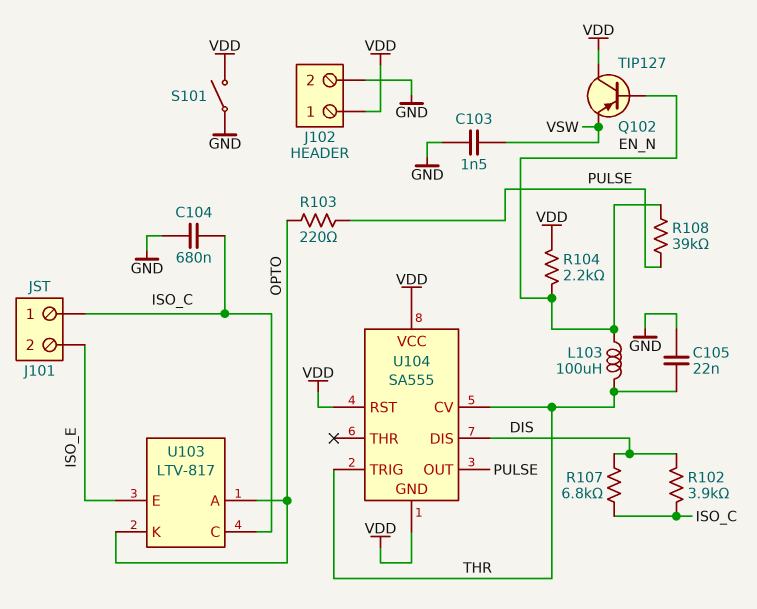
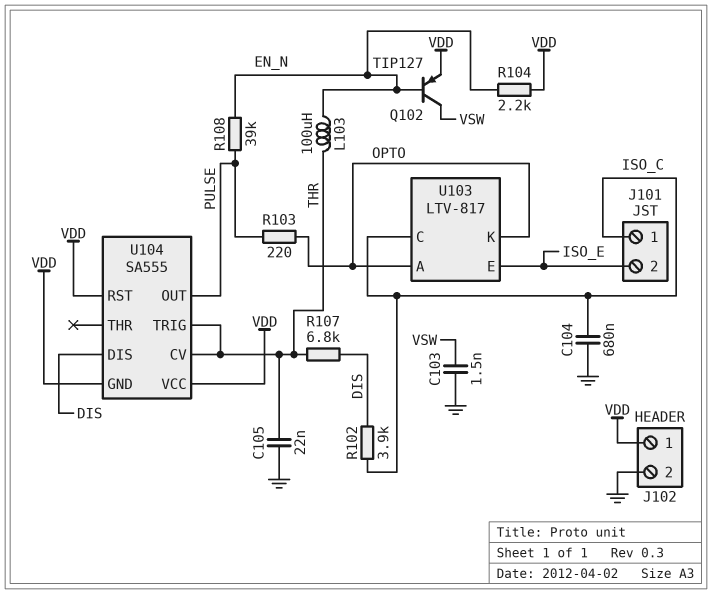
Q102: PNP TIP127 (B EN_N, C VDD, E VSW) -> PNP TIP127 (B EN_N, C VSW, E VDD)
R107: 6.8k (DIS, ISO_C) -> 6.8k (DIS, THR)
S101: switch (GND, VDD) -> none

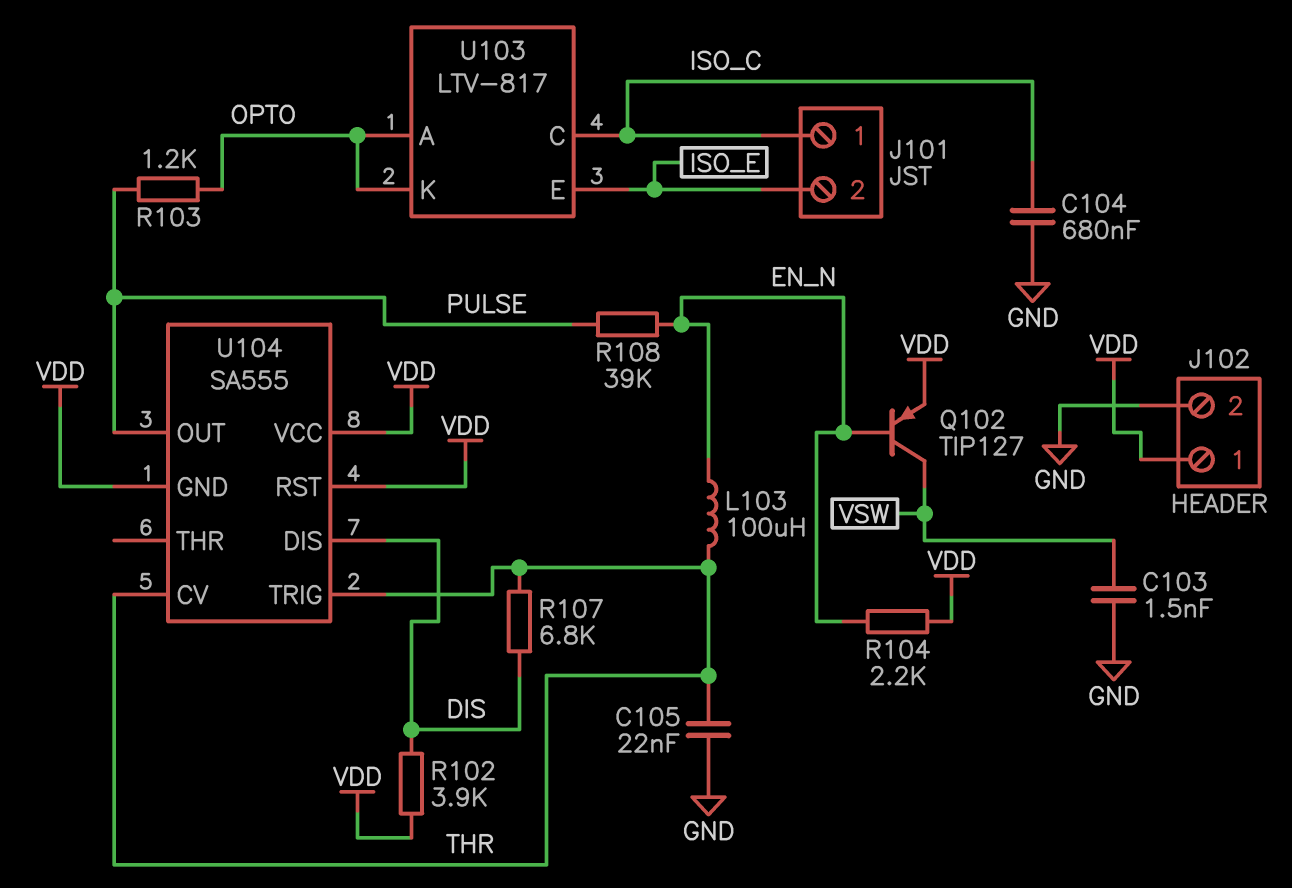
R102: 3.9k (DIS, ISO_C) -> 3.9k (DIS, VDD)
R103: 220 (OPTO, PULSE) -> 1.2k (OPTO, PULSE)

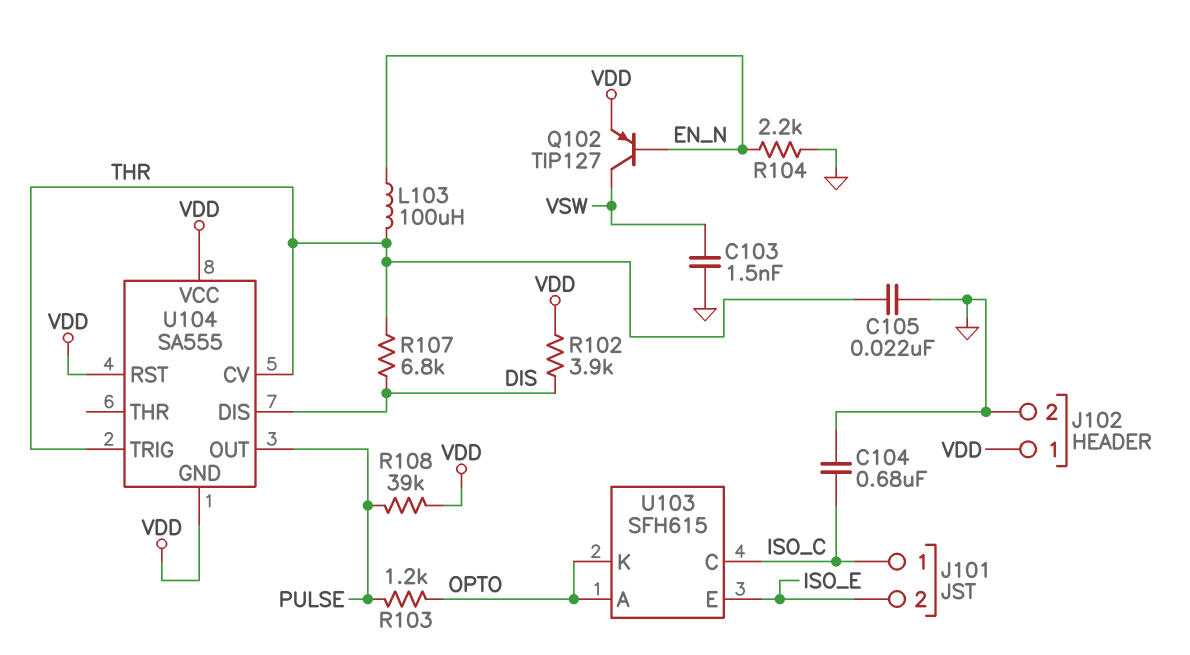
R104: 2.2k (EN_N, VDD) -> 2.2k (EN_N, GND)
R108: 39k (EN_N, PULSE) -> 39k (PULSE, VDD)
U103: LTV-817 -> SFH615

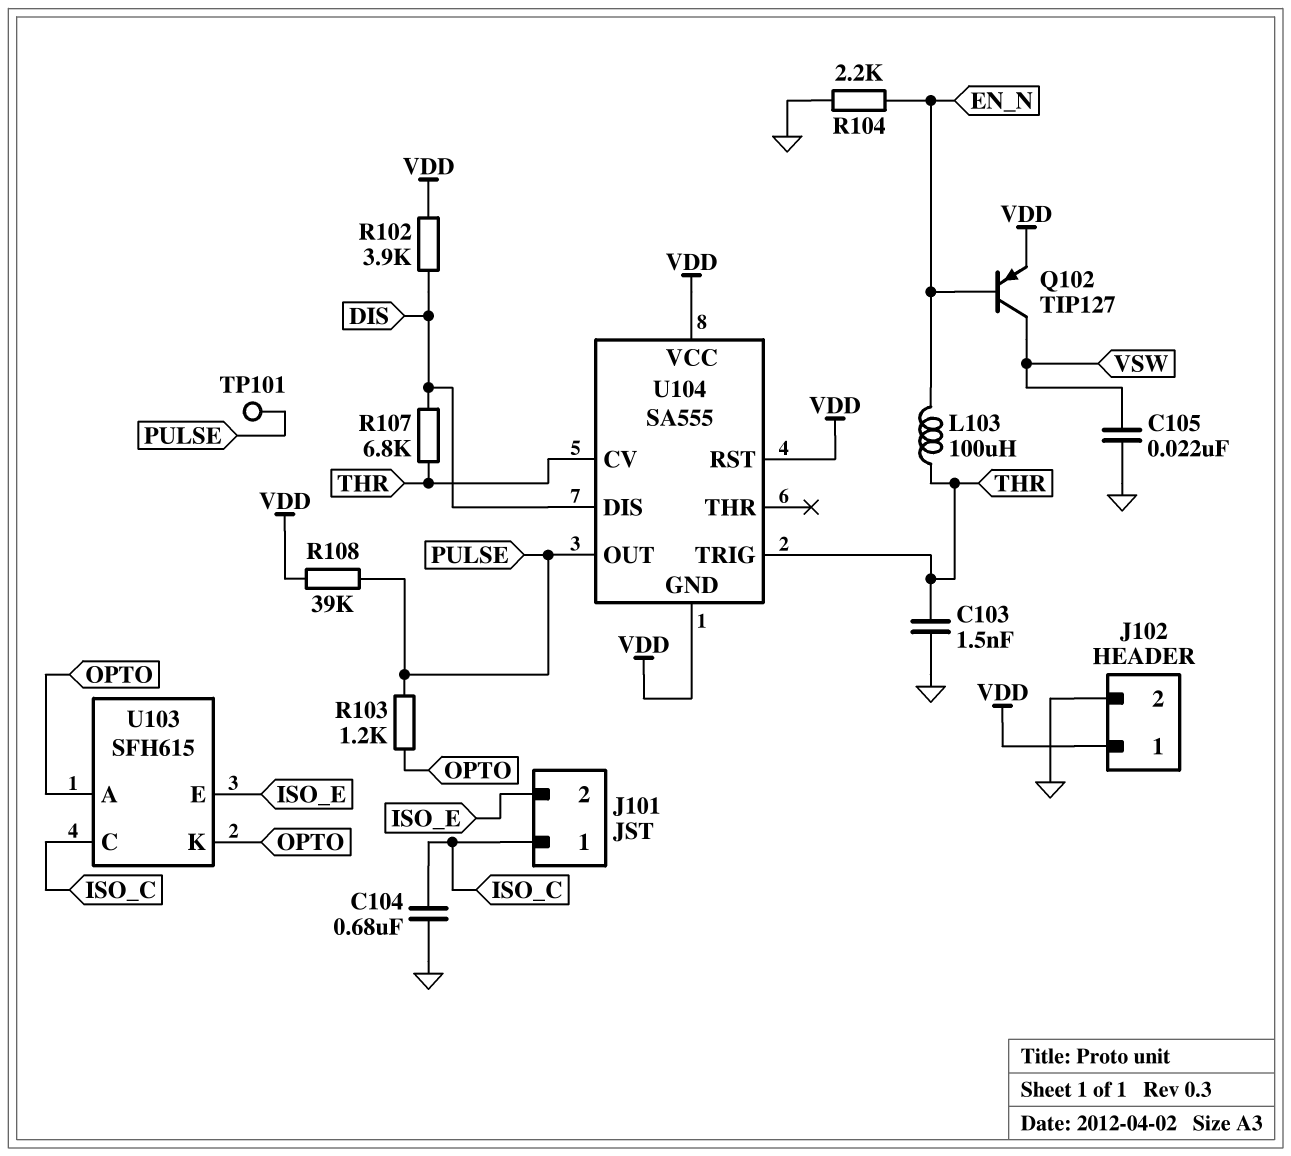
C103: 1.5nF (GND, VSW) -> 1.5nF (GND, THR)
C105: 22nF (GND, THR) -> 22nF (GND, VSW)
TP101: none -> test point (PULSE)

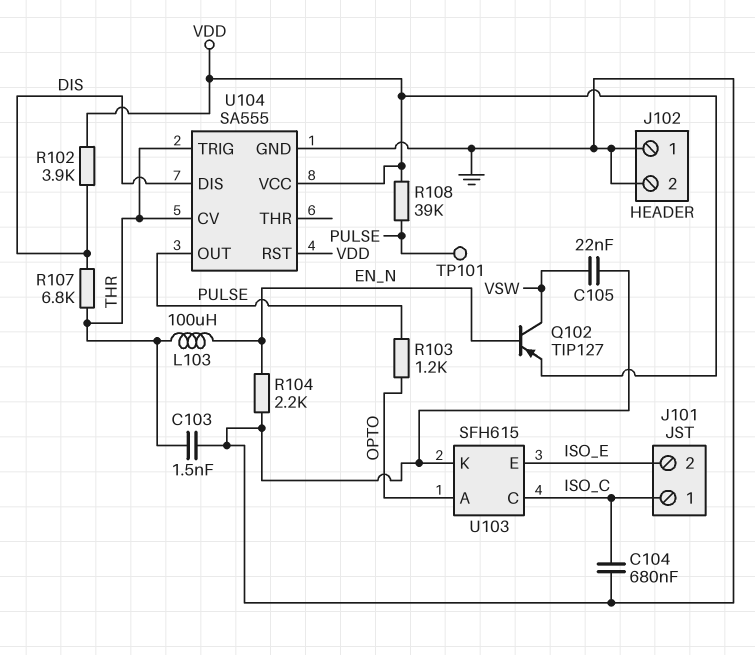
J102 pin 1: VDD -> GND
U103 pin K: OPTO -> GND
U104 pin GND: VDD -> GND

